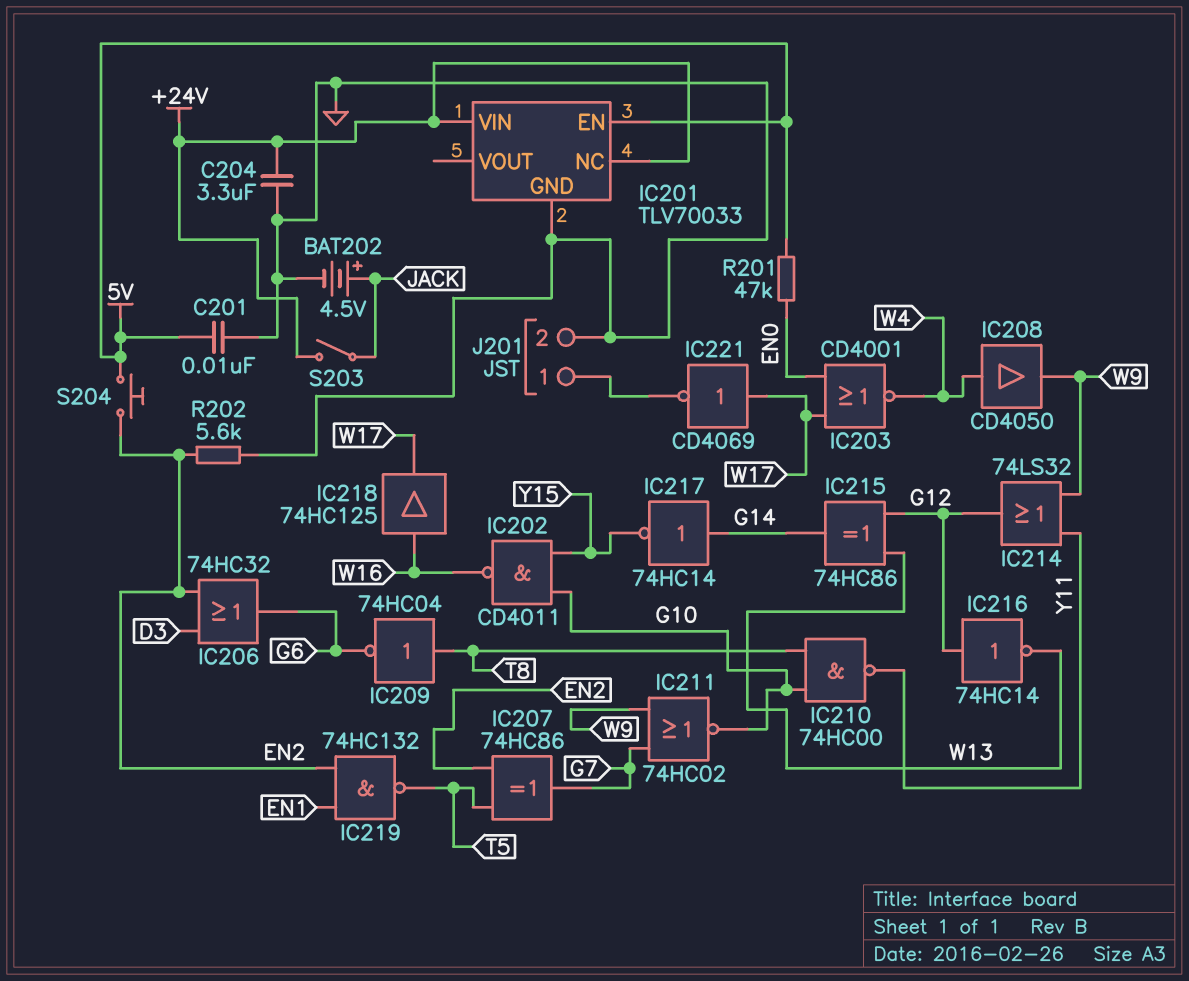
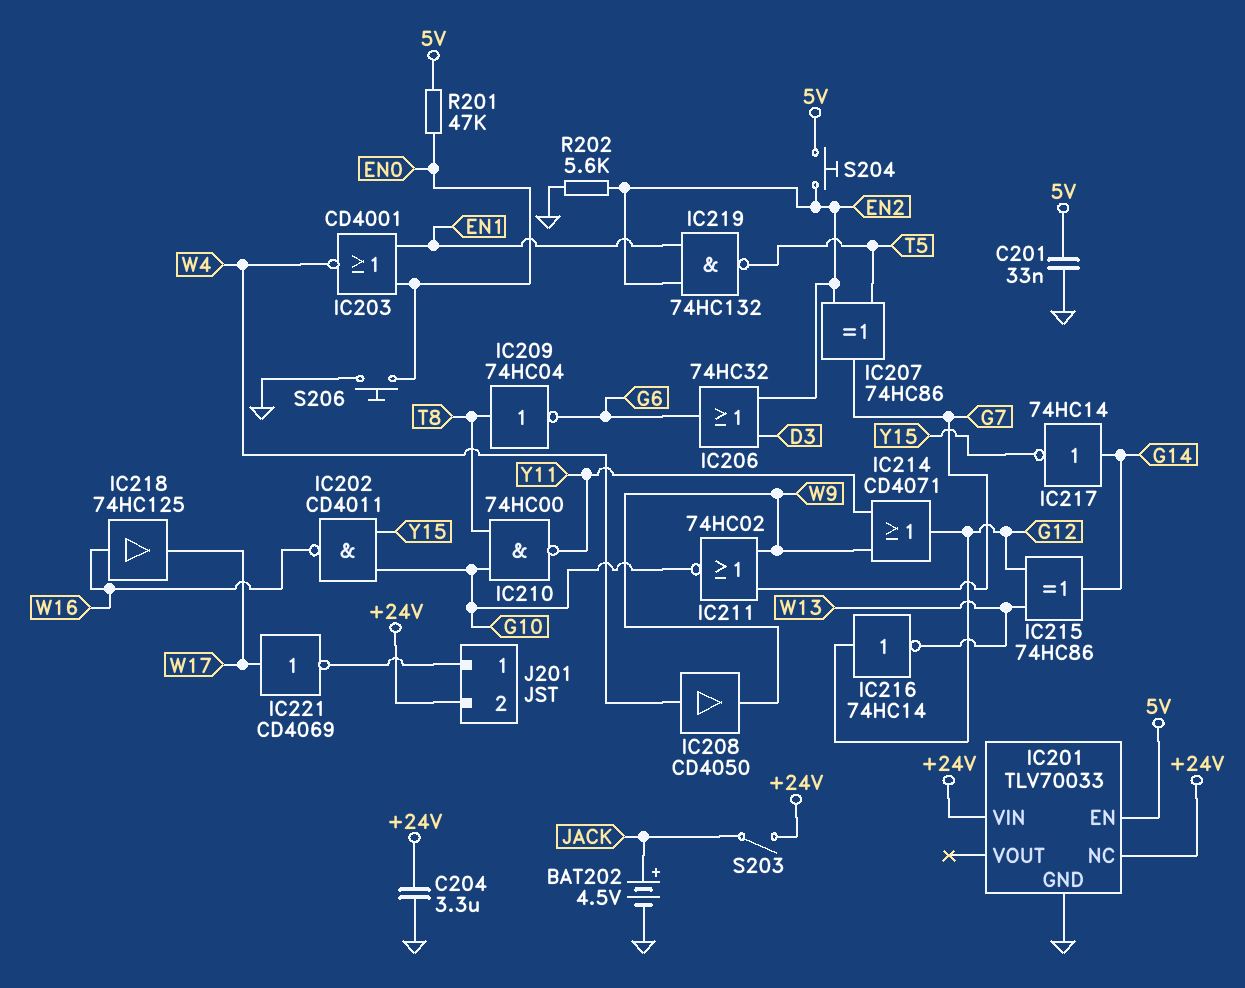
C201: 10nF (5V, GND) -> 33nF (5V, GND)
IC203: NOR CD4001 (in EN0, in W17, out W4) -> NOR CD4001 (in EN0, in EN1, out W4)
IC214: OR 74LS32 (in W9, in Y11, out G12) -> OR CD4071 (in W9, in Y11, out G12)
J201 pin 2: GND -> +24V
S206: none -> button (EN0, GND)

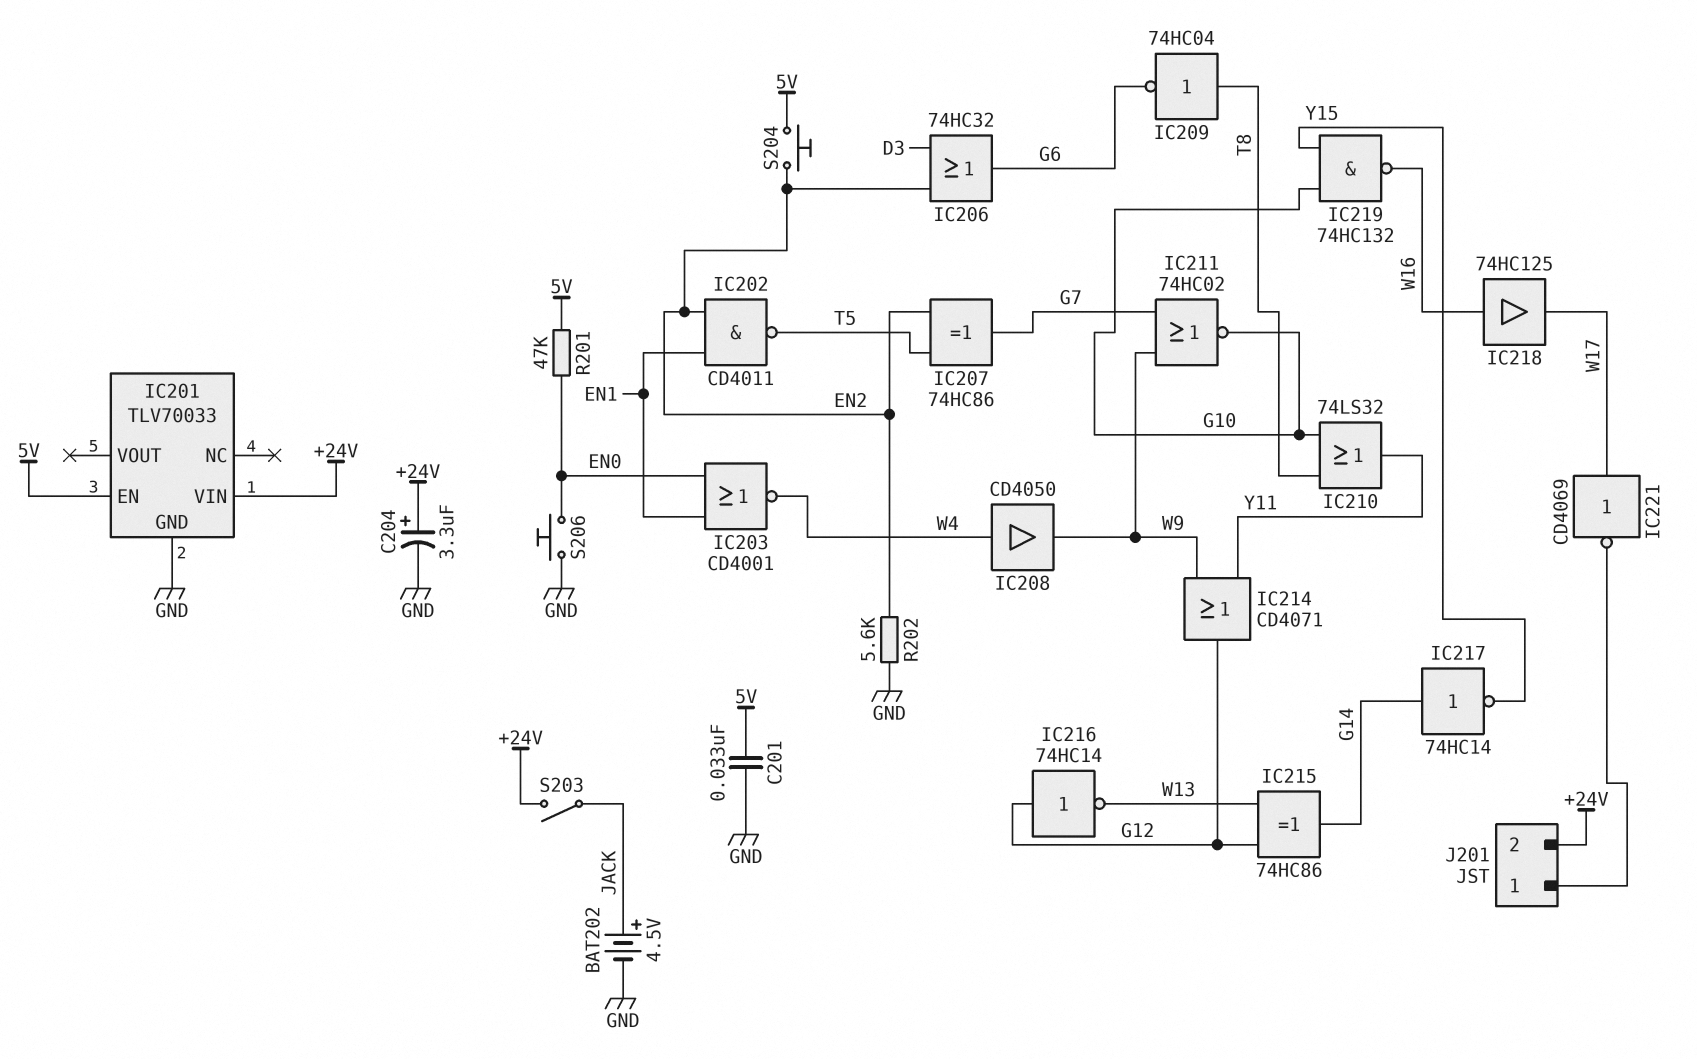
C204: 3.3uF (+24V, GND) -> 3.3uF (plus +24V, minus GND)
IC201 pin NC: +24V -> none
IC202: NAND CD4011 (in G10, in Y15, out W16) -> NAND CD4011 (in EN1, in EN2, out T5)
IC210: NAND 74HC00 (in G10, in T8, out Y11) -> OR 74LS32 (in G10, in T8, out Y11)
IC219: NAND 74HC132 (in EN1, in EN2, out T5) -> NAND 74HC132 (in G10, in Y15, out W16)

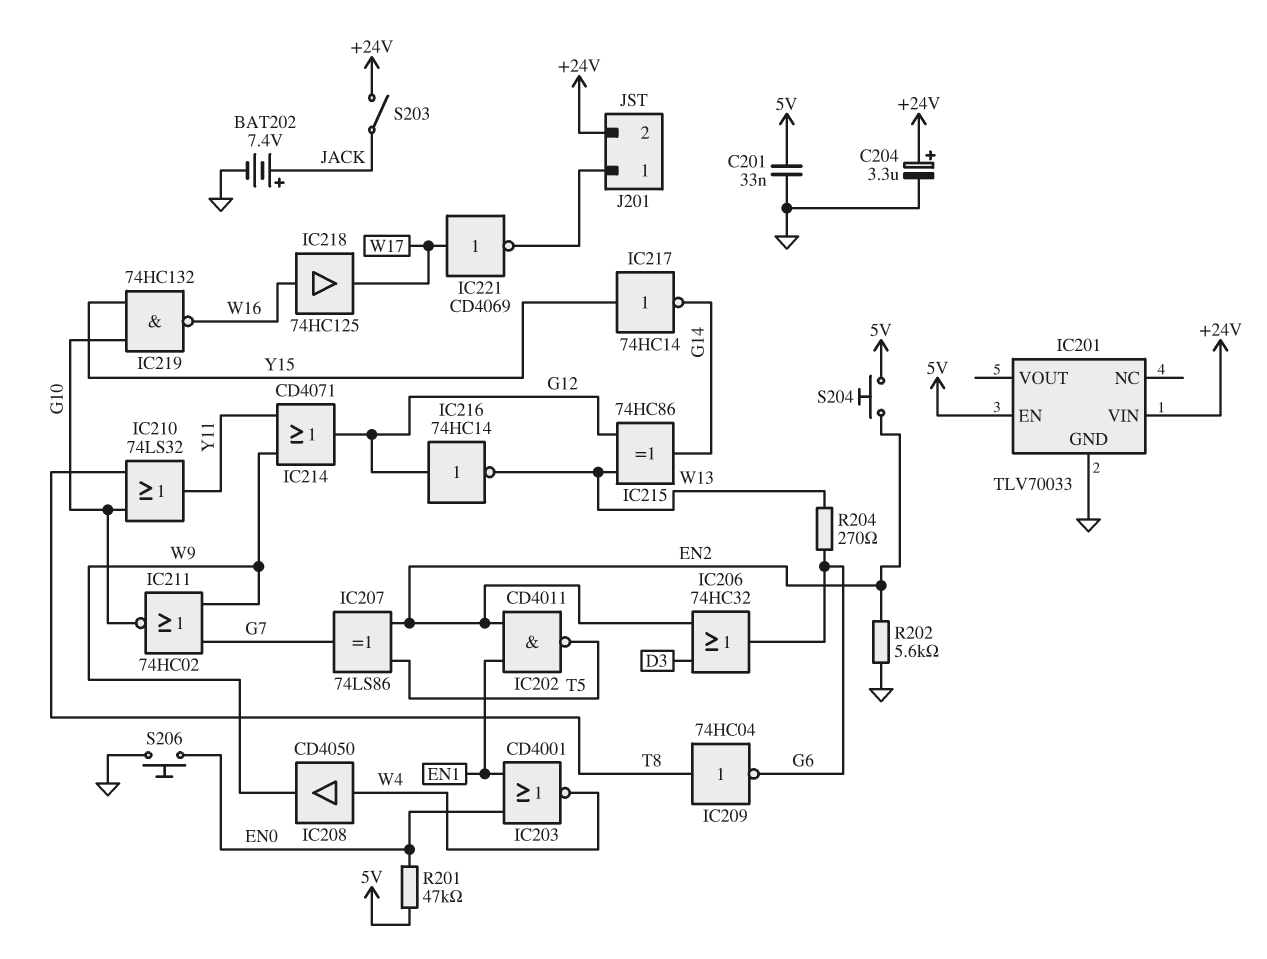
BAT202: 4.5V (plus JACK, minus GND) -> 7.4V (plus JACK, minus GND)
IC207: XOR 74HC86 (in EN2, in T5, out G7) -> XOR 74LS86 (in EN2, in T5, out G7)
IC217: NOT 74HC14 (in G14, out Y15) -> NOT 74HC14 (in Y15, out G14)
R204: none -> 270 (G6, W13)

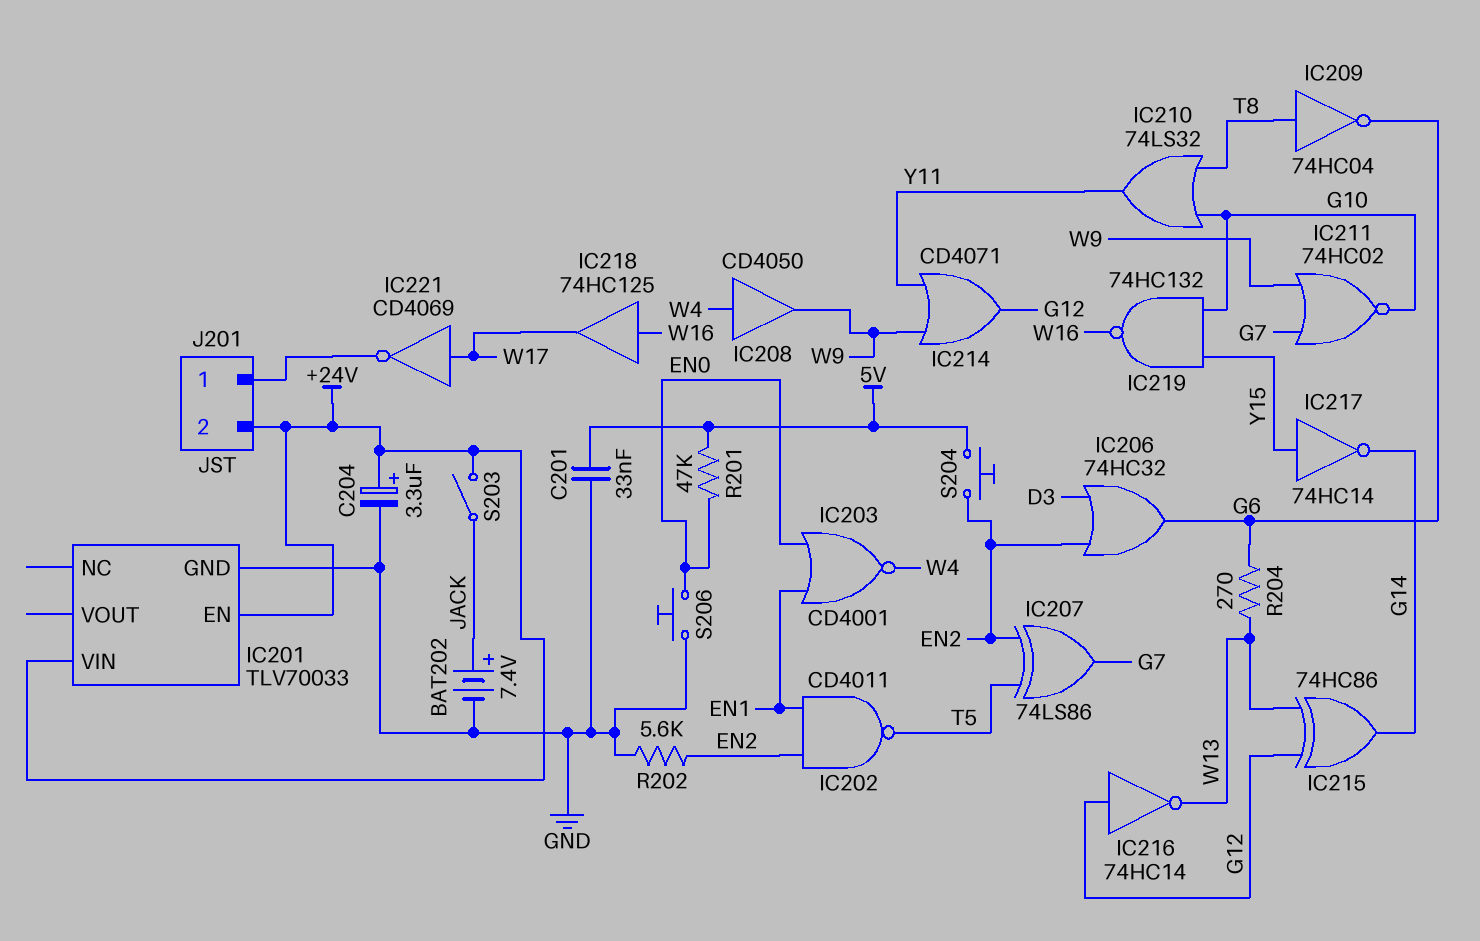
IC201 pin EN: 5V -> +24V

